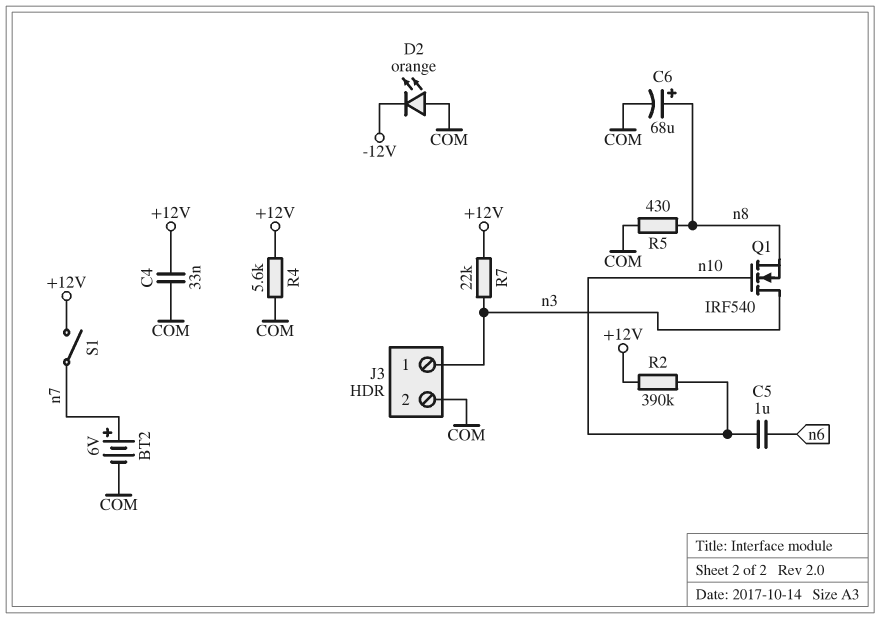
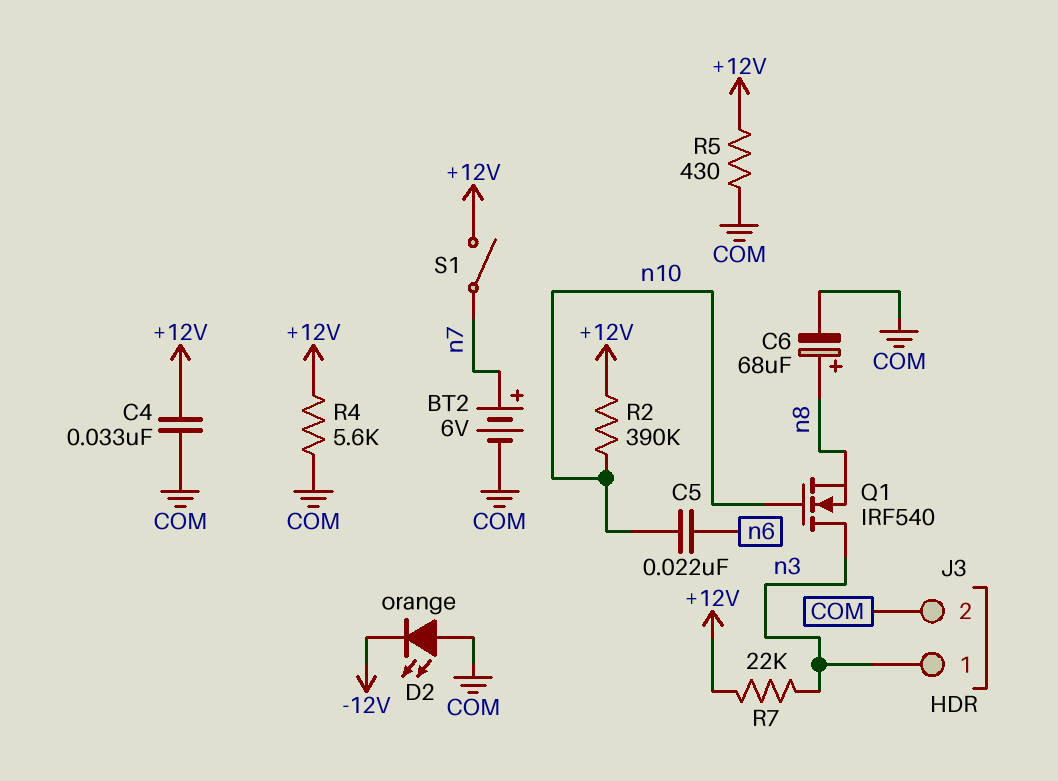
C5: 1uF (n6, n10) -> 22nF (n6, n10)
R5: 430 (COM, n8) -> 430 (+12V, COM)

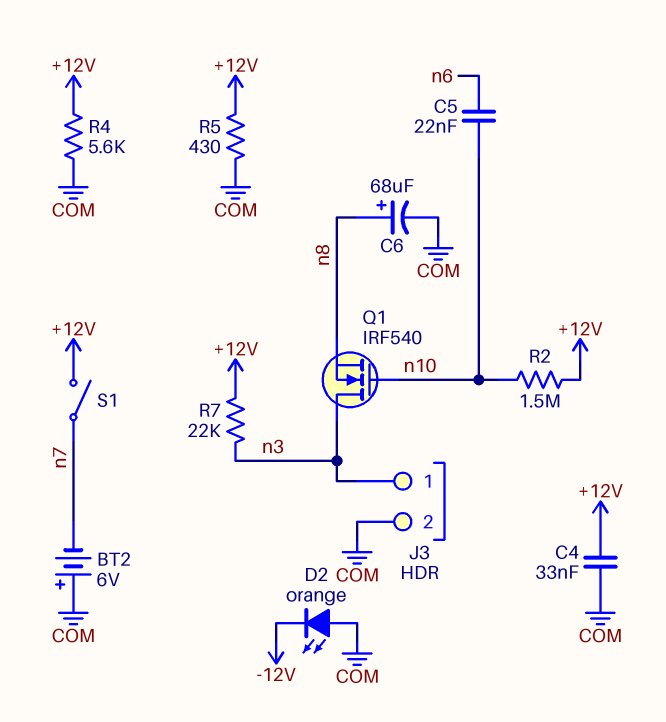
BT2: 6V (plus n7, minus COM) -> 6V (plus COM, minus n7)
R2: 390k (+12V, n10) -> 1.5M (+12V, n10)

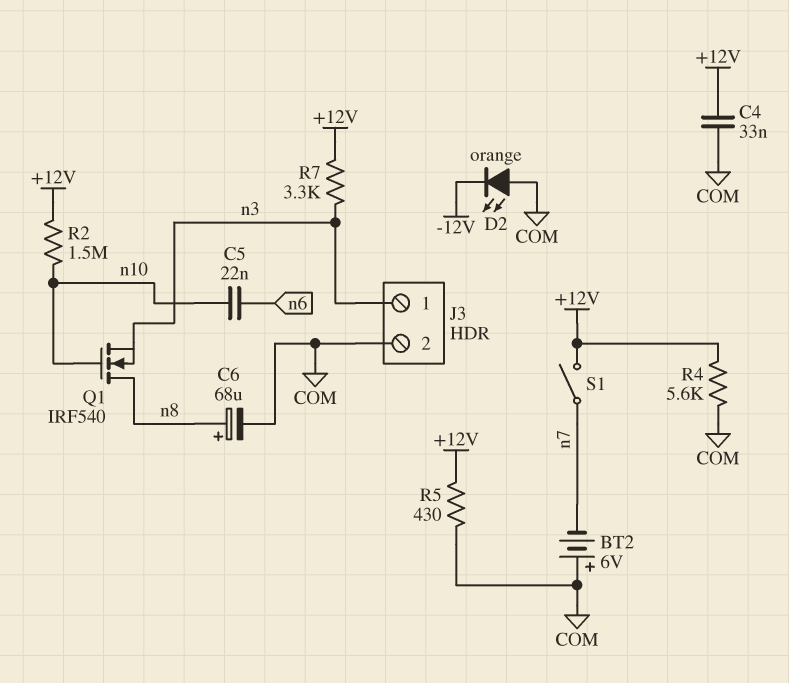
Q1: NMOS IRF540 (G n10, D n3, S n8) -> NMOS IRF540 (G n10, D n8, S n3)
R7: 22k (+12V, n3) -> 3.3k (+12V, n3)

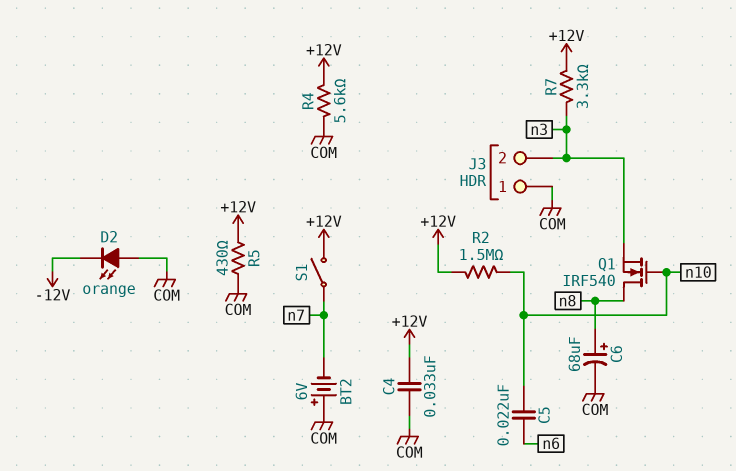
J3 pin 1: n3 -> COM
J3 pin 2: COM -> n3

